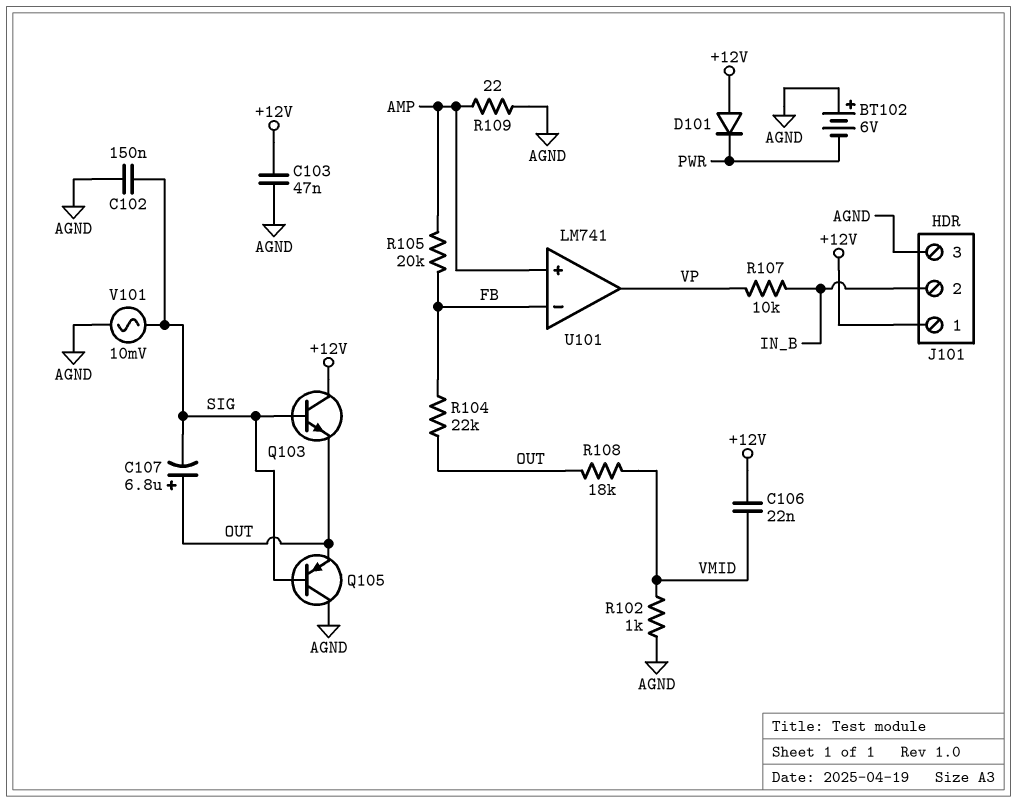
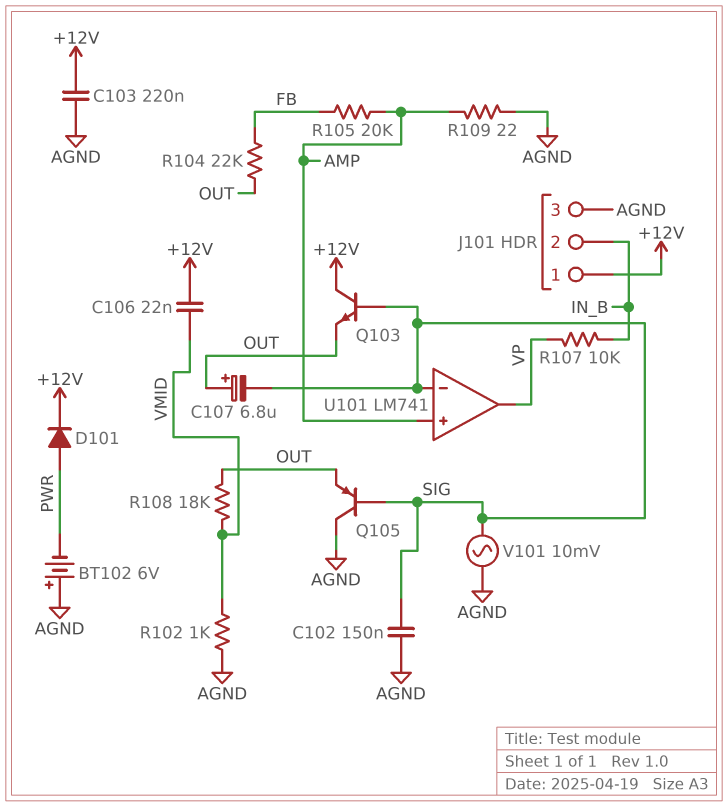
C103: 47nF (+12V, AGND) -> 220nF (+12V, AGND)
D101: diode (A +12V, K PWR) -> diode (A PWR, K +12V)
U101 pin in-: FB -> SIG

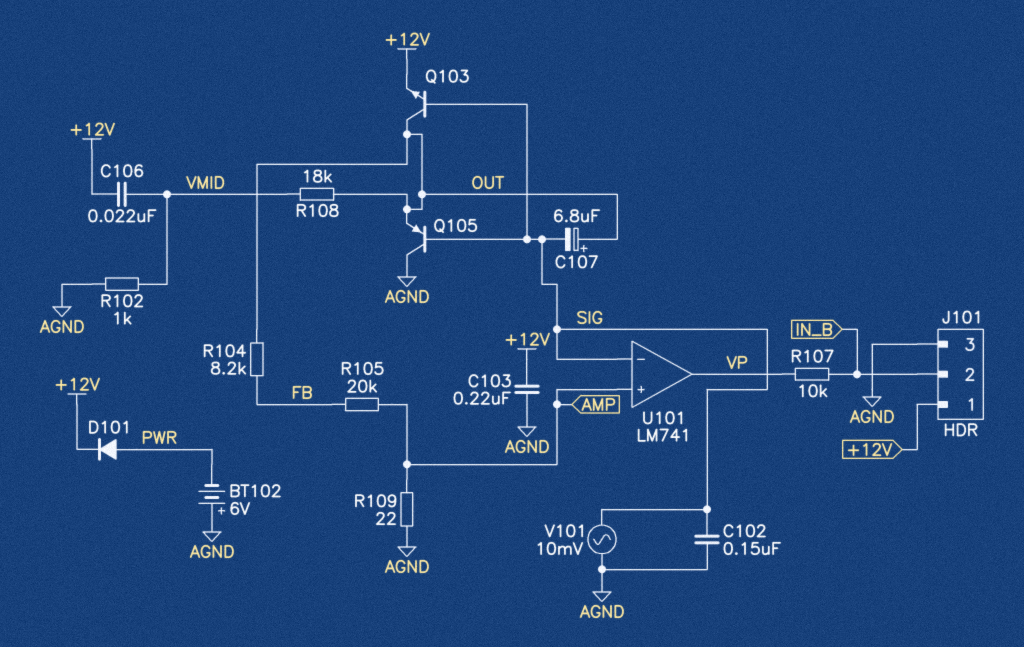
Q103: NPN (B SIG, C +12V, E OUT) -> NPN (B SIG, C OUT, E +12V)
R104: 22k (FB, OUT) -> 8.2k (FB, OUT)

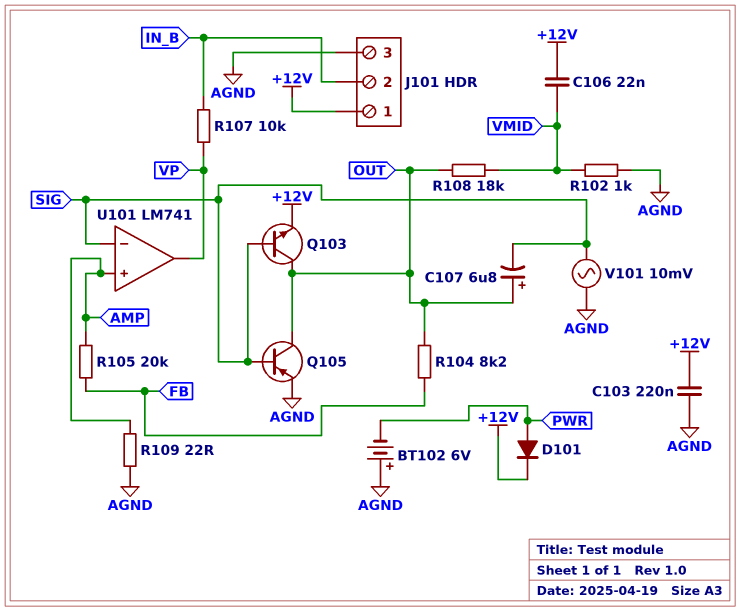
C102: 150nF (AGND, SIG) -> none
Q105: PNP (B SIG, C AGND, E OUT) -> PNP (B SIG, C OUT, E AGND)

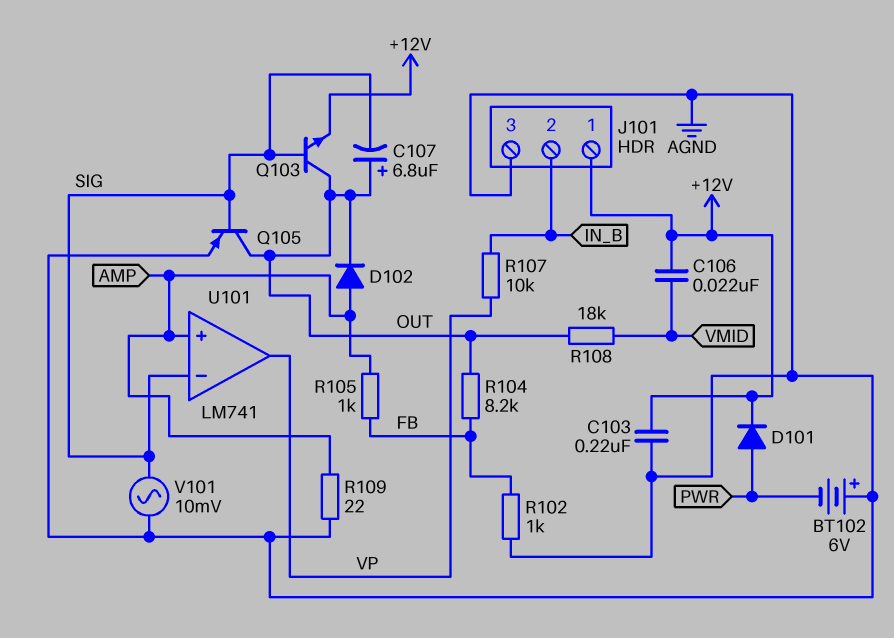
D102: none -> diode (A AMP, K OUT)
R102: 1k (AGND, VMID) -> 1k (AGND, FB)
R105: 20k (AMP, FB) -> 1k (AMP, FB)

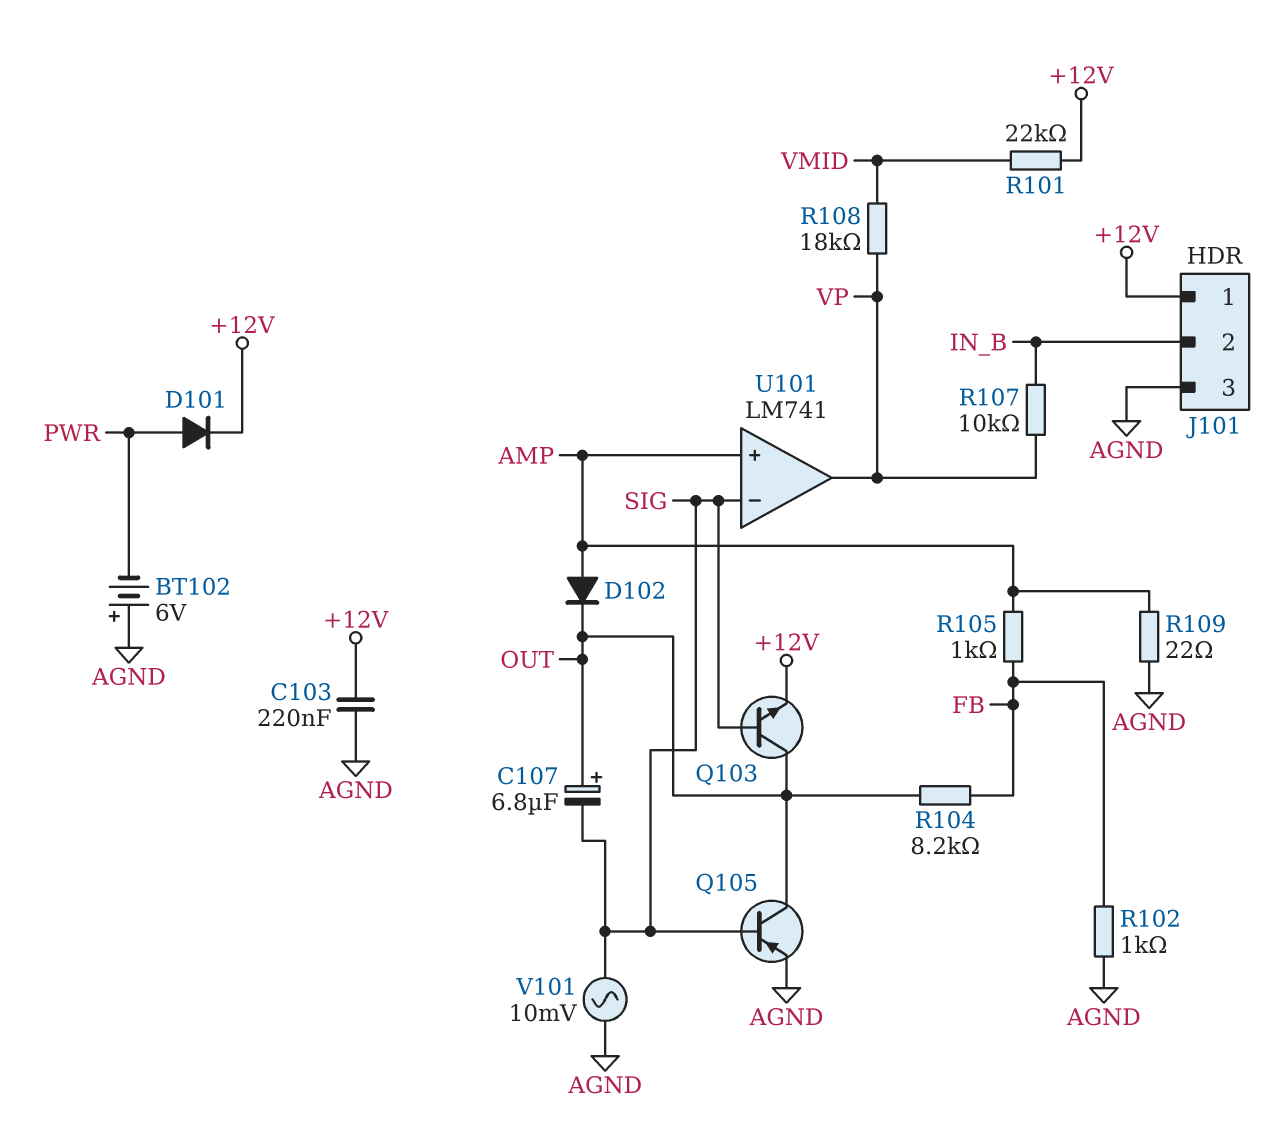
C106: 22nF (+12V, VMID) -> none
R101: none -> 22k (+12V, VMID)
R108: 18k (OUT, VMID) -> 18k (VMID, VP)

